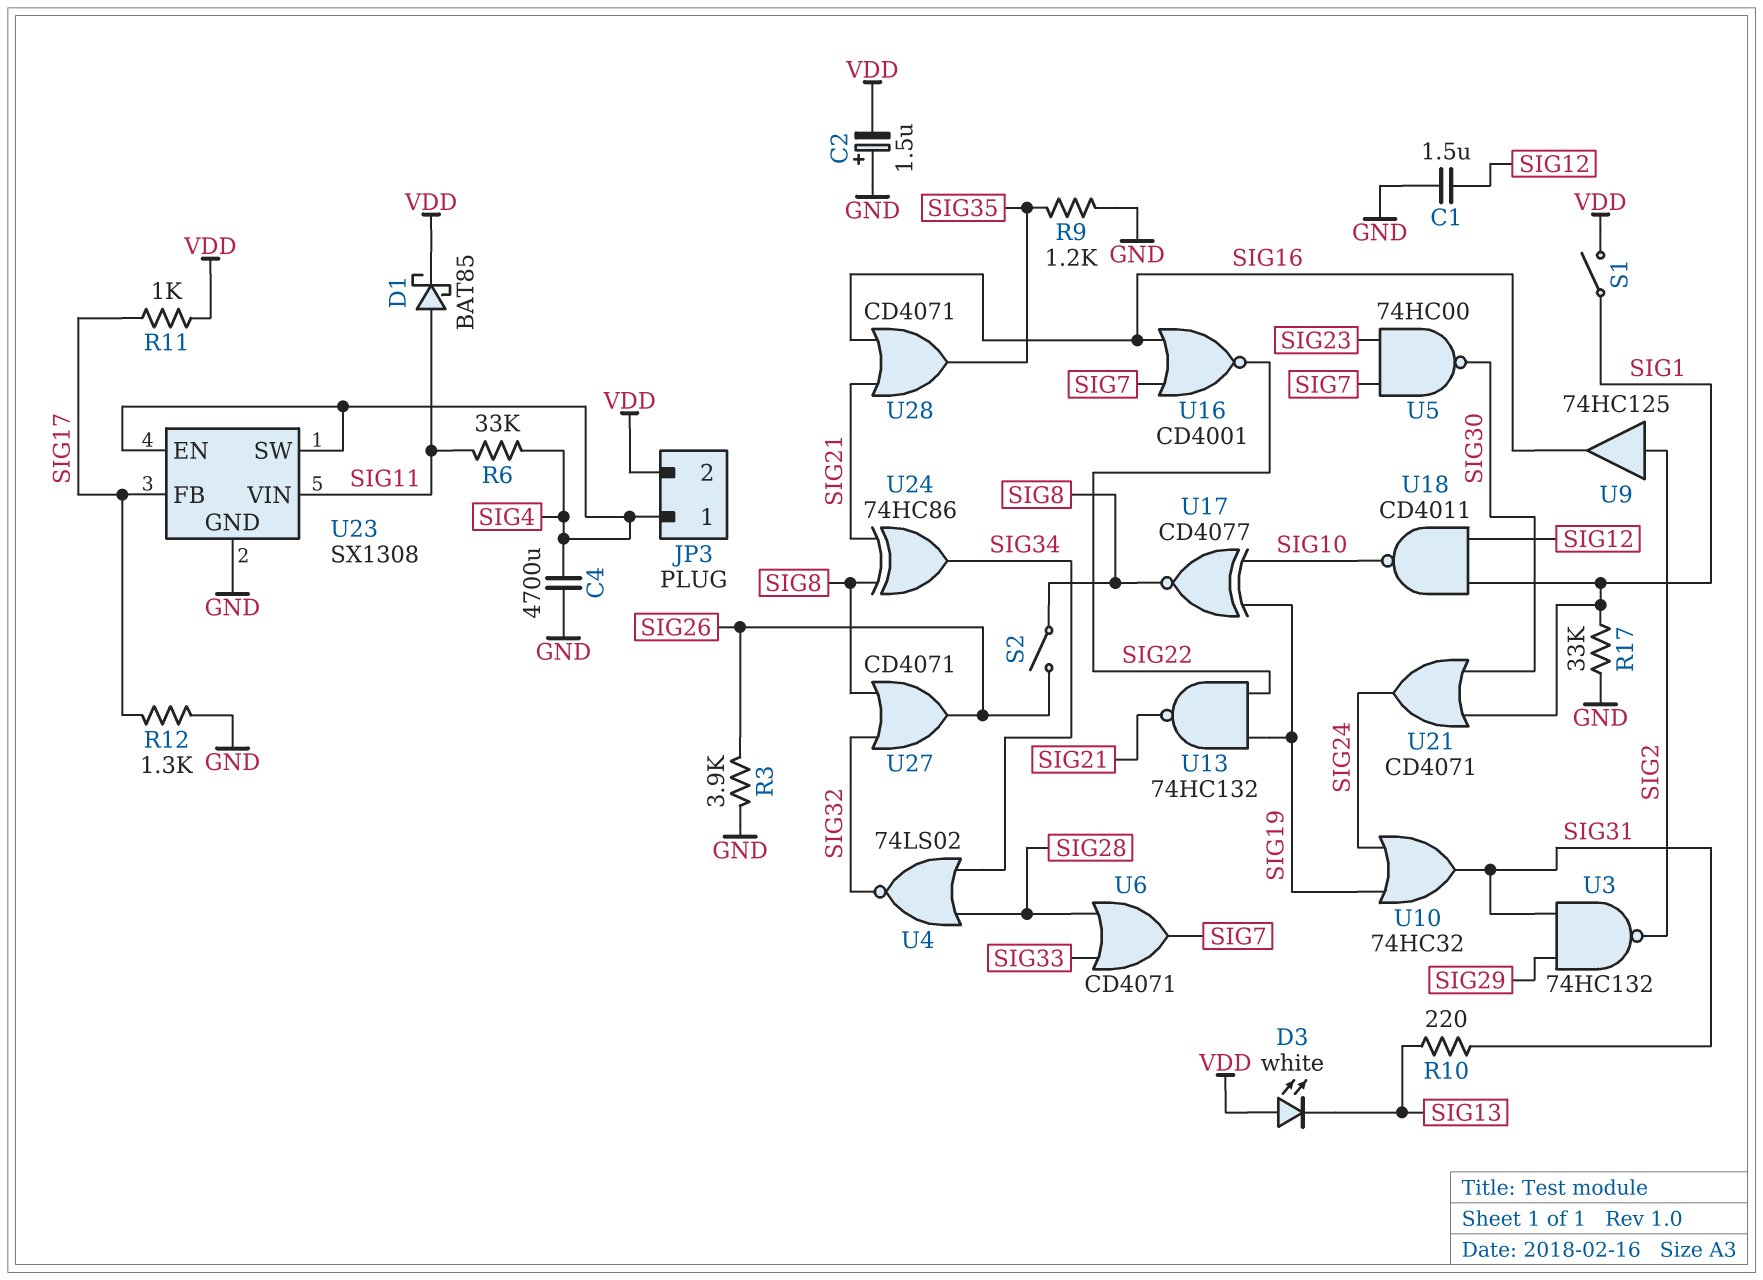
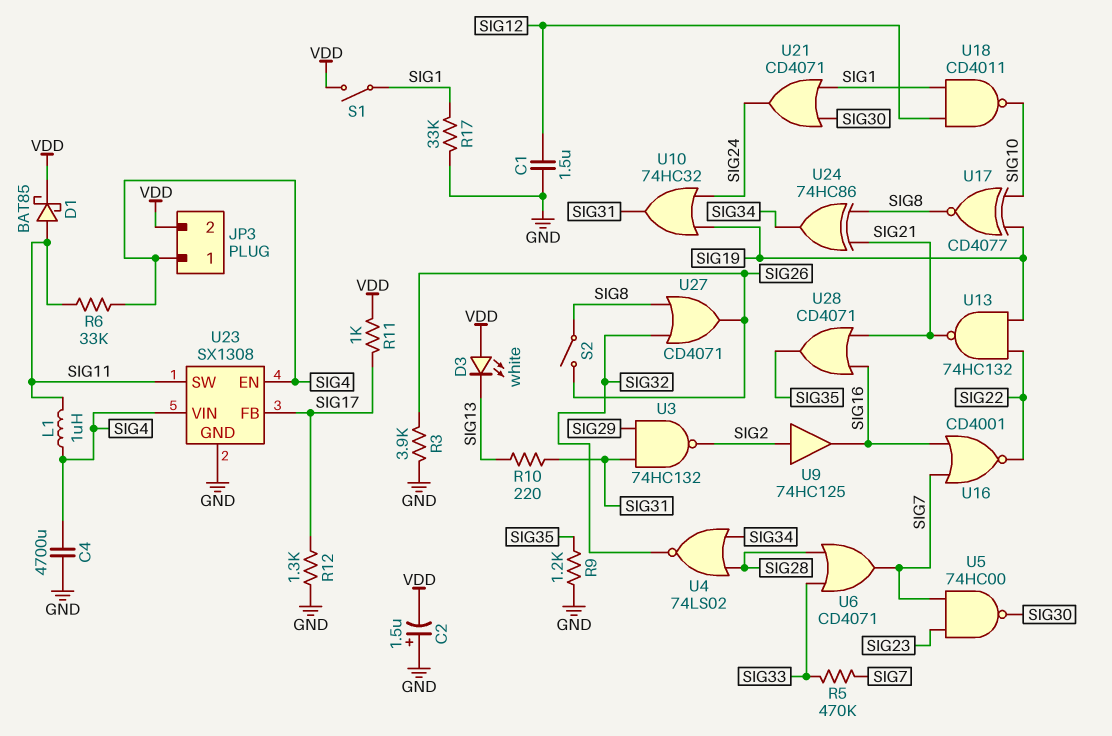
L1: none -> 1uH (SIG4, SIG11)
R5: none -> 470k (SIG7, SIG33)
U23 pin SW: SIG4 -> SIG11
U23 pin VIN: SIG11 -> SIG4

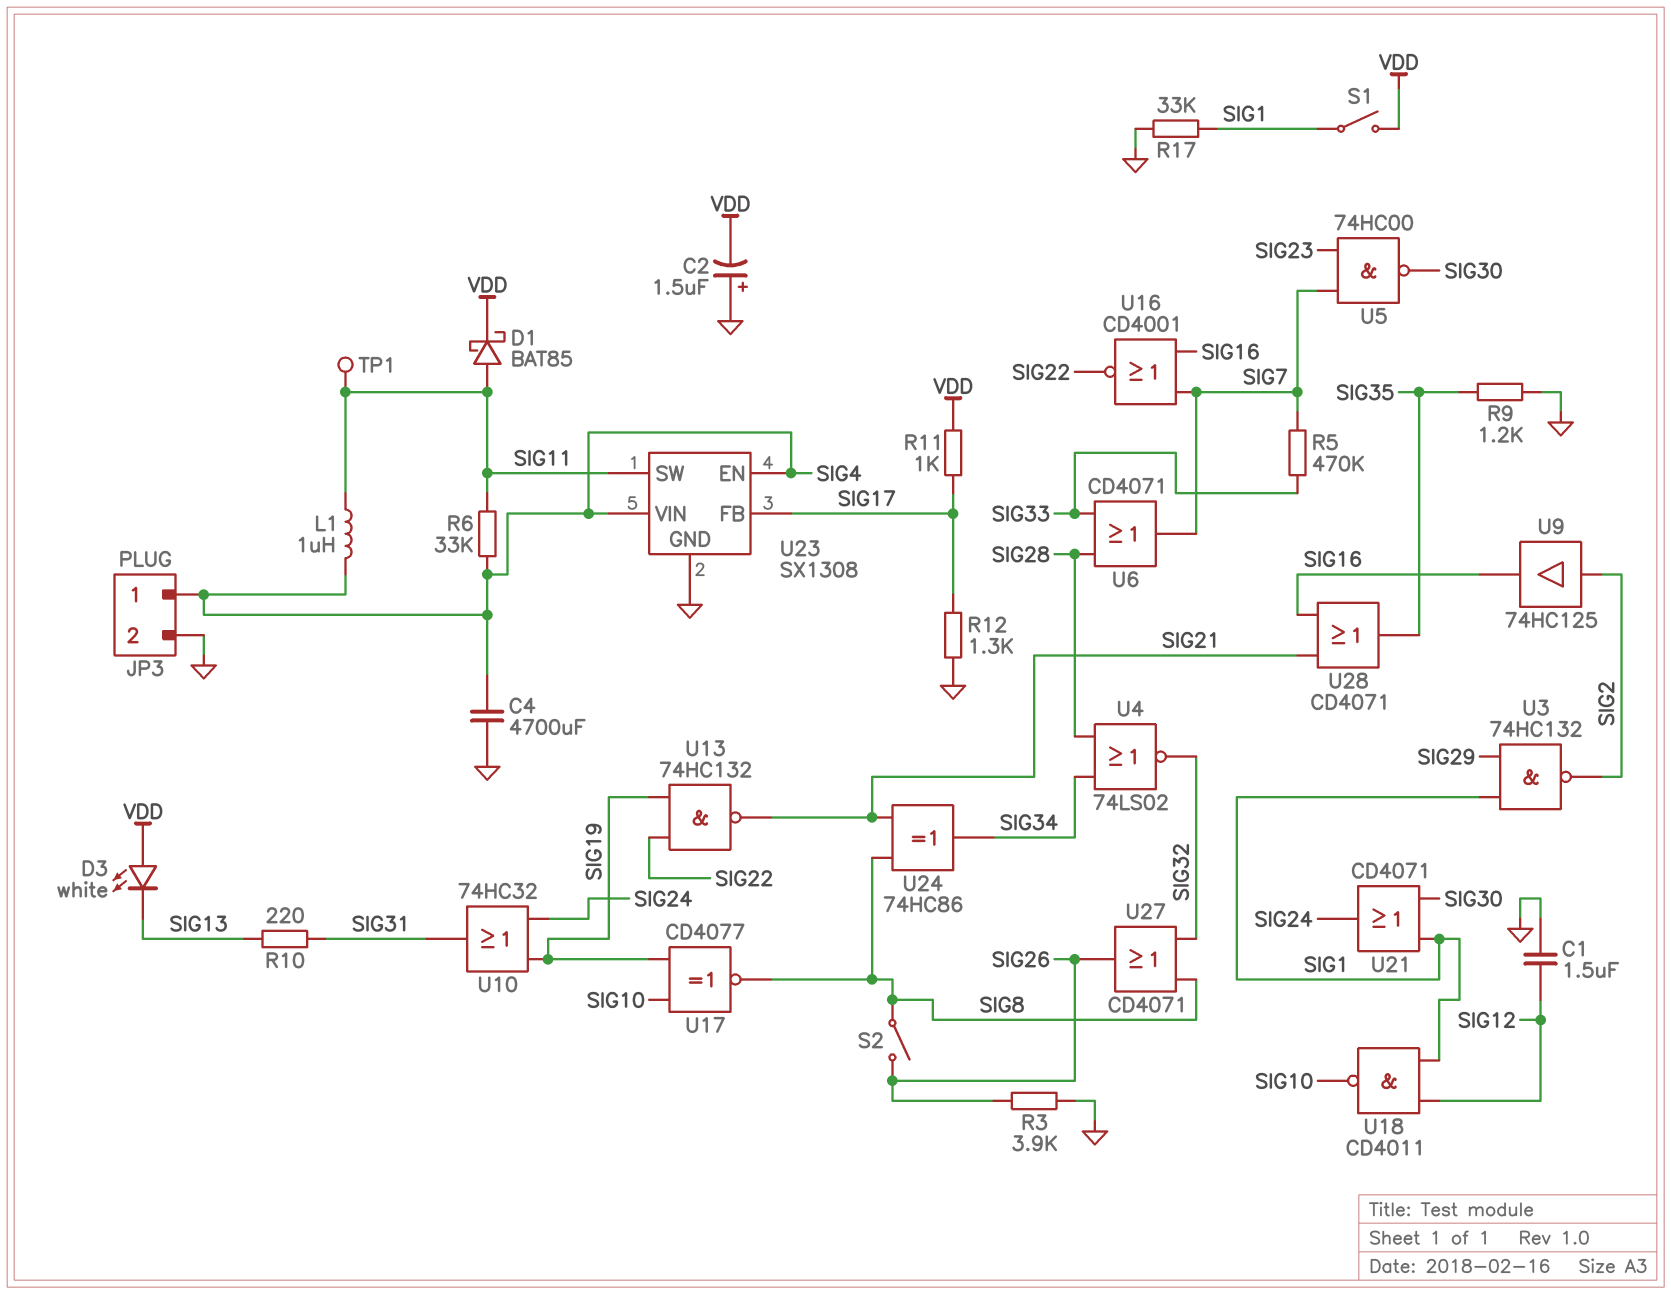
JP3 pin 2: VDD -> GND
TP1: none -> test point (SIG11)
U3: NAND 74HC132 (in SIG29, in SIG31, out SIG2) -> NAND 74HC132 (in SIG1, in SIG29, out SIG2)

